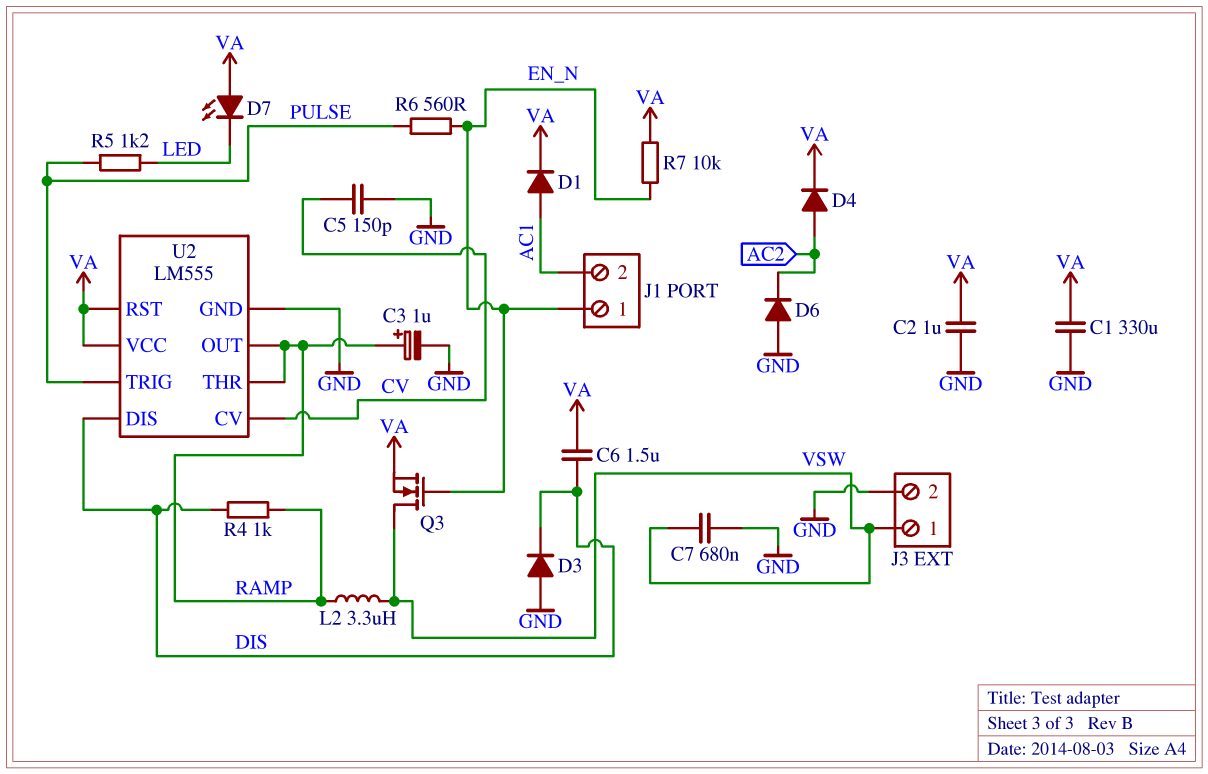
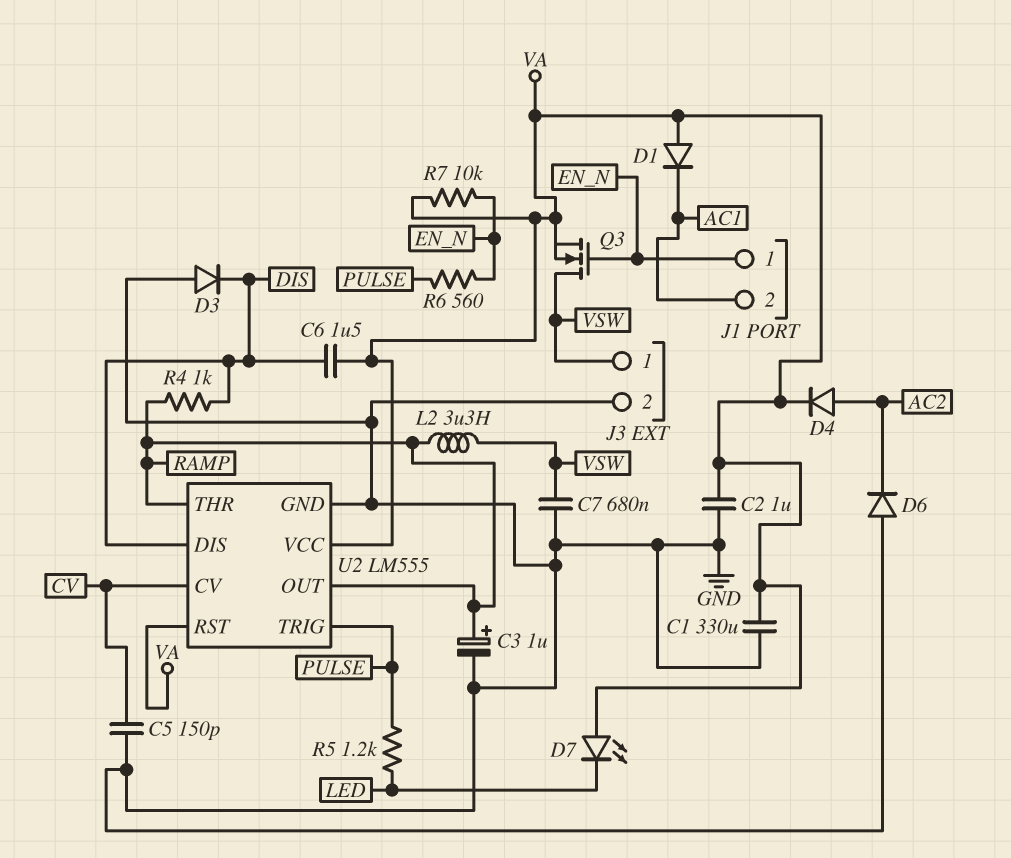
D1: diode (A AC1, K VA) -> diode (A VA, K AC1)

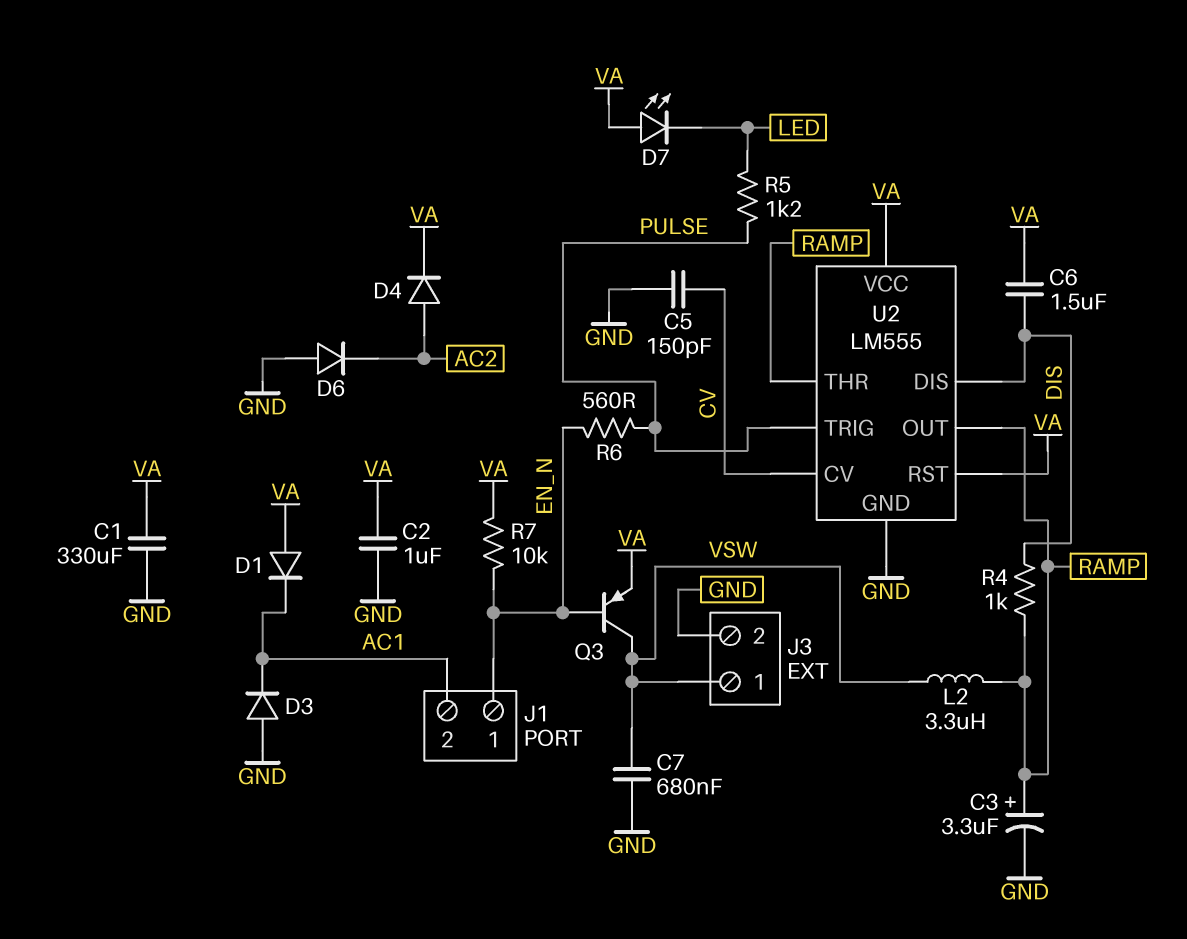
C3: 1uF (plus RAMP, minus GND) -> 3.3uF (plus RAMP, minus GND)
D3: diode (A GND, K DIS) -> diode (A GND, K AC1)
Q3: NMOS (G EN_N, D VSW, S VA) -> PNP (B EN_N, C VSW, E VA)

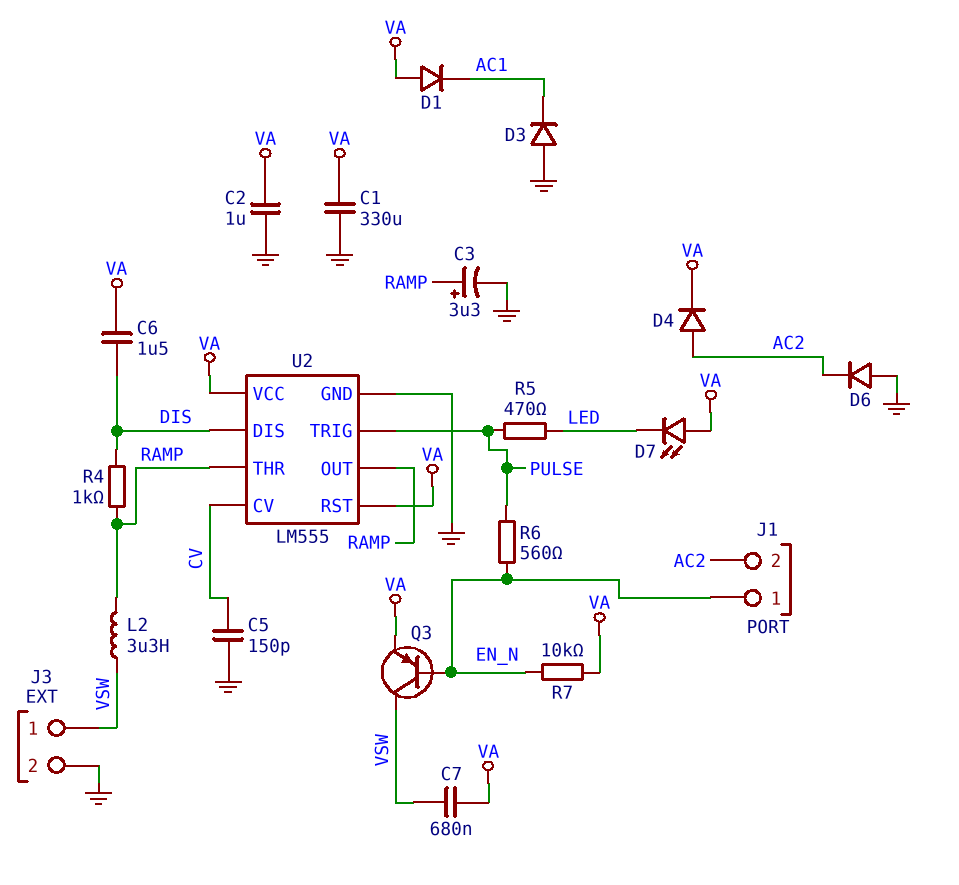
C7: 680nF (GND, VSW) -> 680nF (VA, VSW)
J1 pin 2: AC1 -> AC2
R5: 1.2k (LED, PULSE) -> 470 (LED, PULSE)

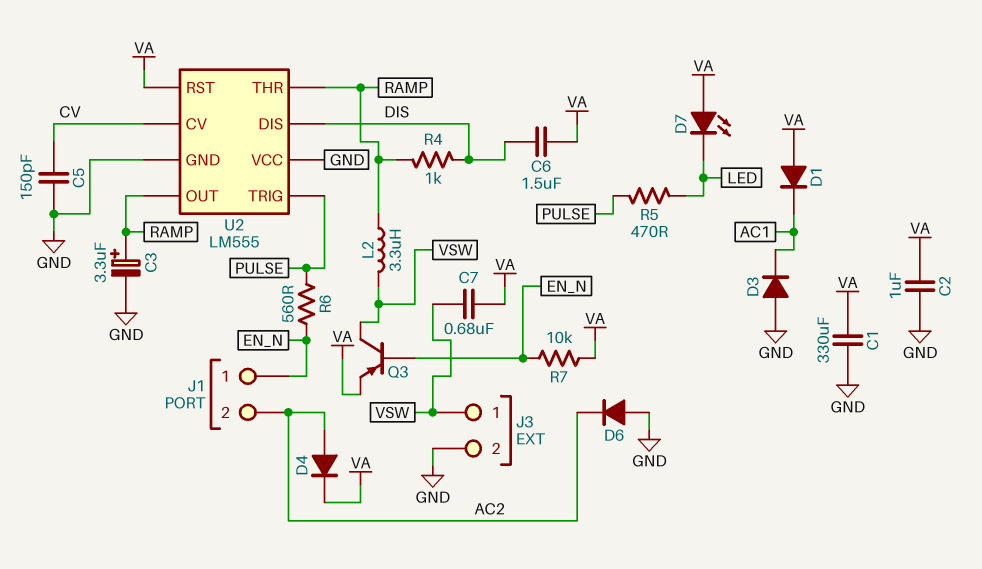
U2 pin VCC: VA -> GND

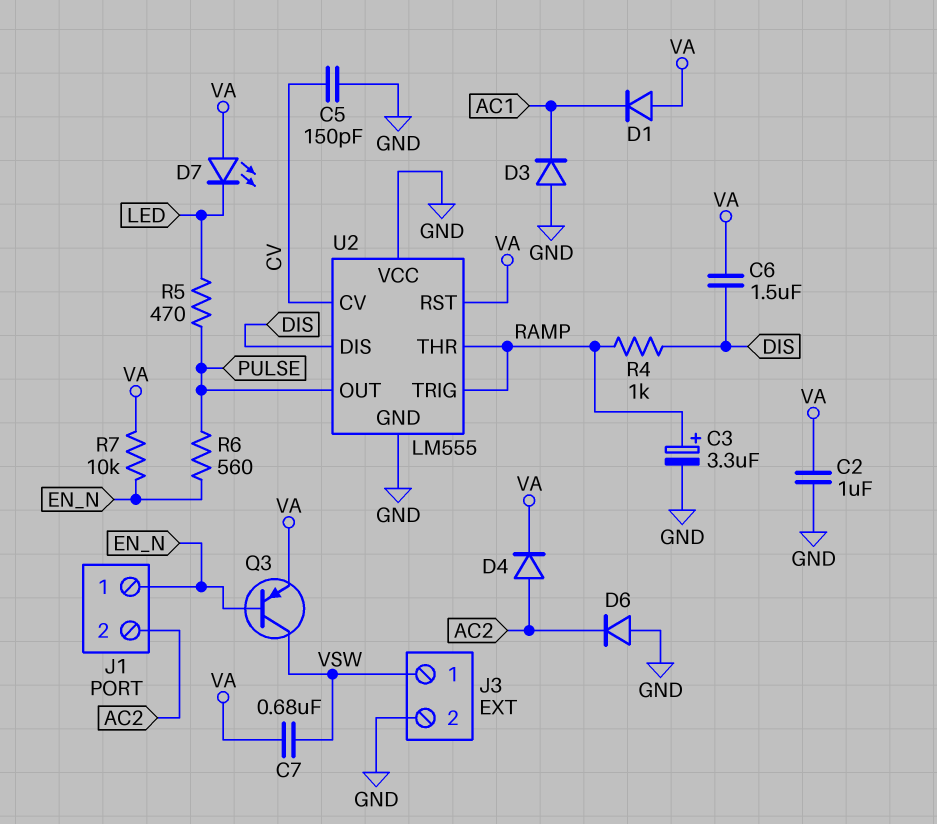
C1: 330uF (GND, VA) -> none
L2: 3.3uH (RAMP, VSW) -> none
U2 pin OUT: RAMP -> PULSE
U2 pin TRIG: PULSE -> RAMP

